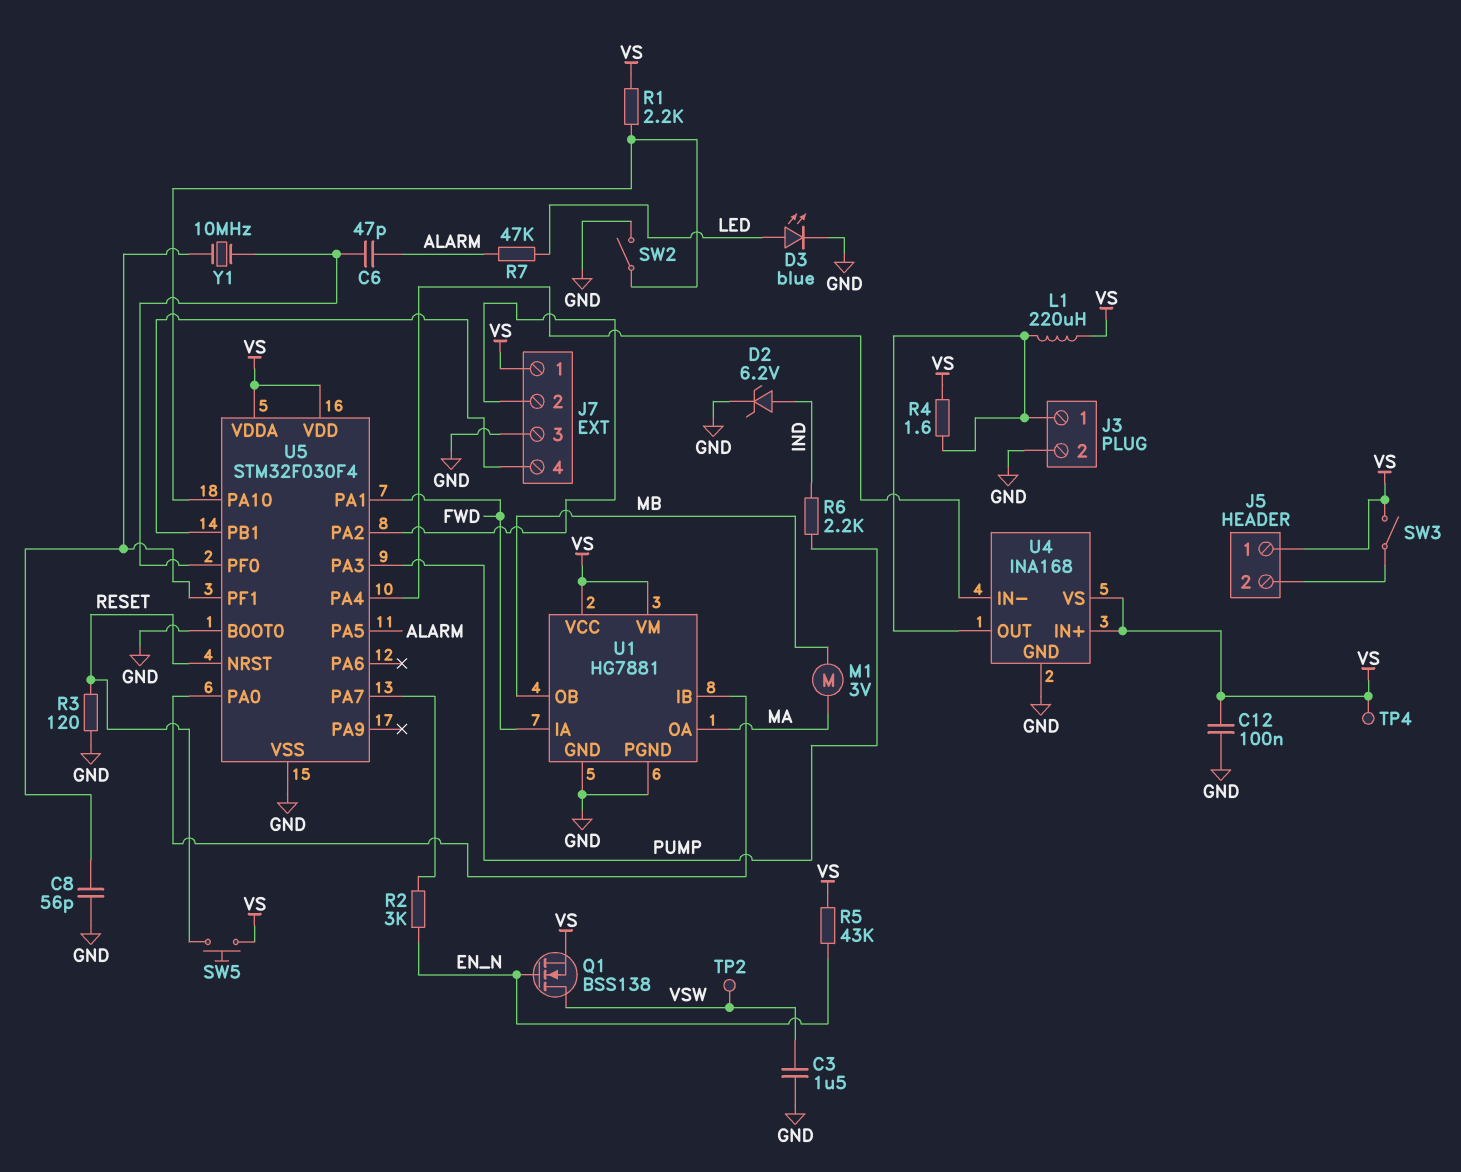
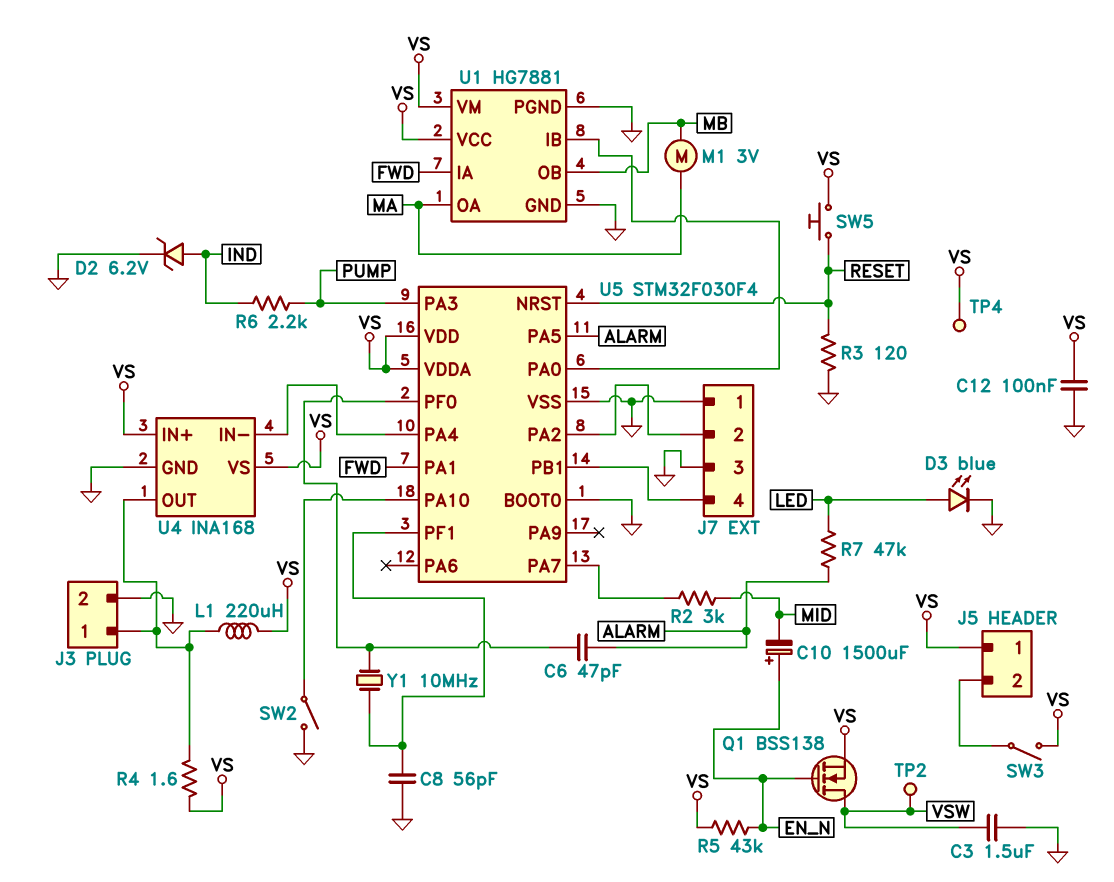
C10: none -> 1500uF (plus EN_N, minus MID)
J7 pin 1: VS -> GND
R1: 2.2k (U5/PA10, VS) -> none
R2: 3k (EN_N, U5/PA7) -> 3k (MID, U5/PA7)

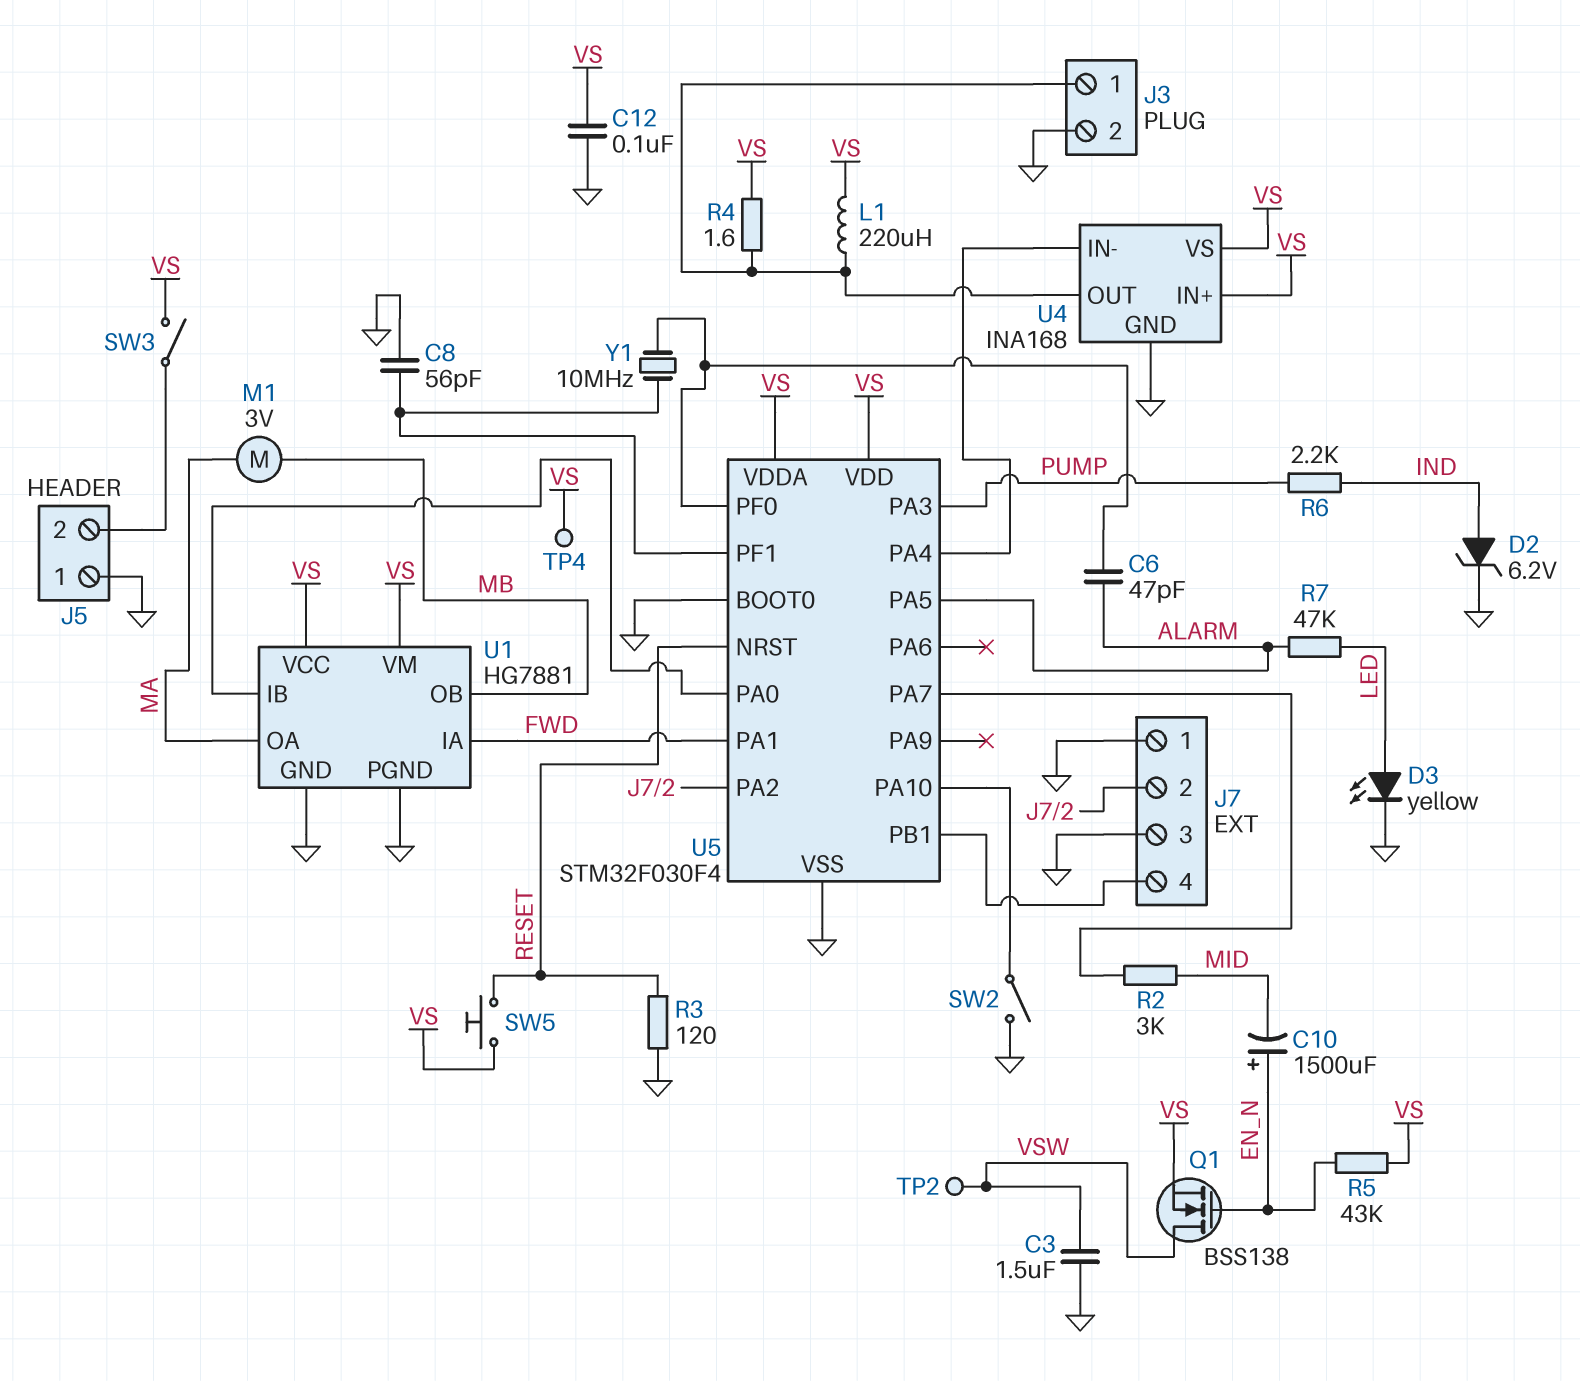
D3: LED blue (A LED, K GND) -> LED yellow (A LED, K GND)
J5 pin 1: VS -> GND

